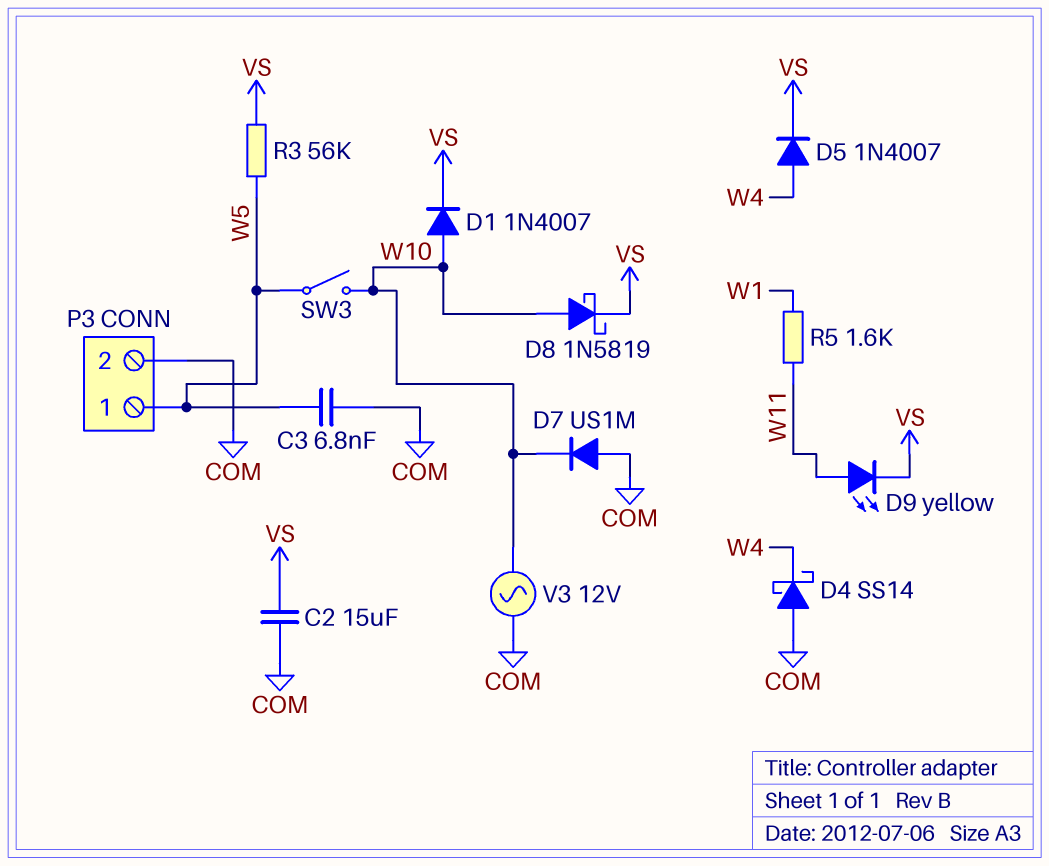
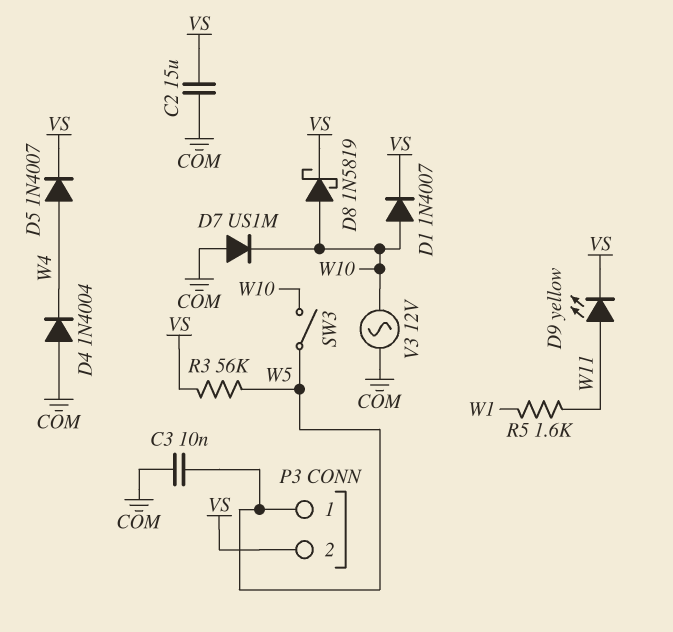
C3: 6.8nF (COM, W5) -> 10nF (COM, W5)
D4: schottky SS14 (A COM, K W4) -> diode 1N4004 (A COM, K W4)
P3 pin 2: COM -> VS

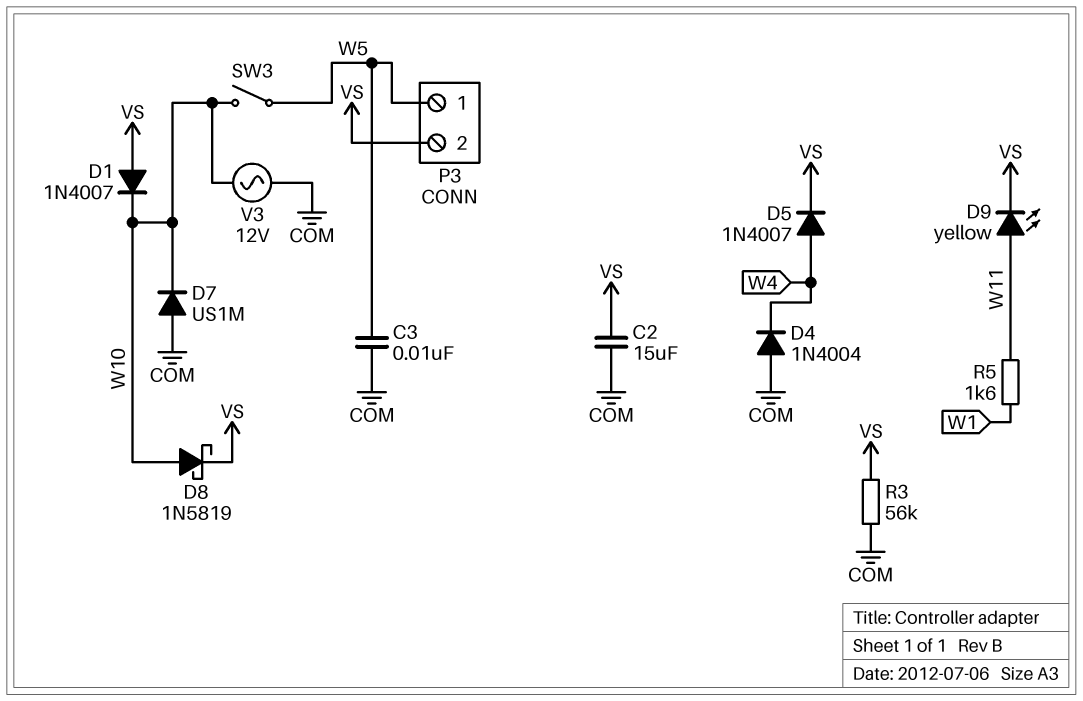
D1: diode 1N4007 (A W10, K VS) -> diode 1N4007 (A VS, K W10)
R3: 56k (VS, W5) -> 56k (COM, VS)

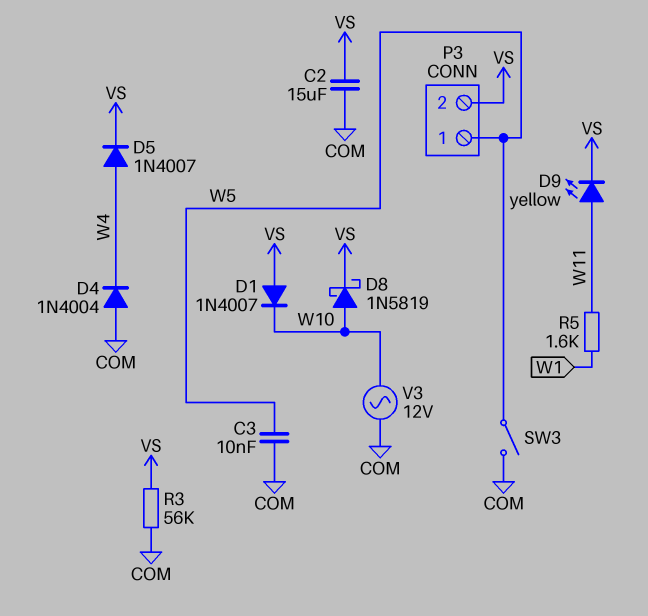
D7: diode US1M (A COM, K W10) -> none
SW3: switch (W5, W10) -> switch (COM, W5)

